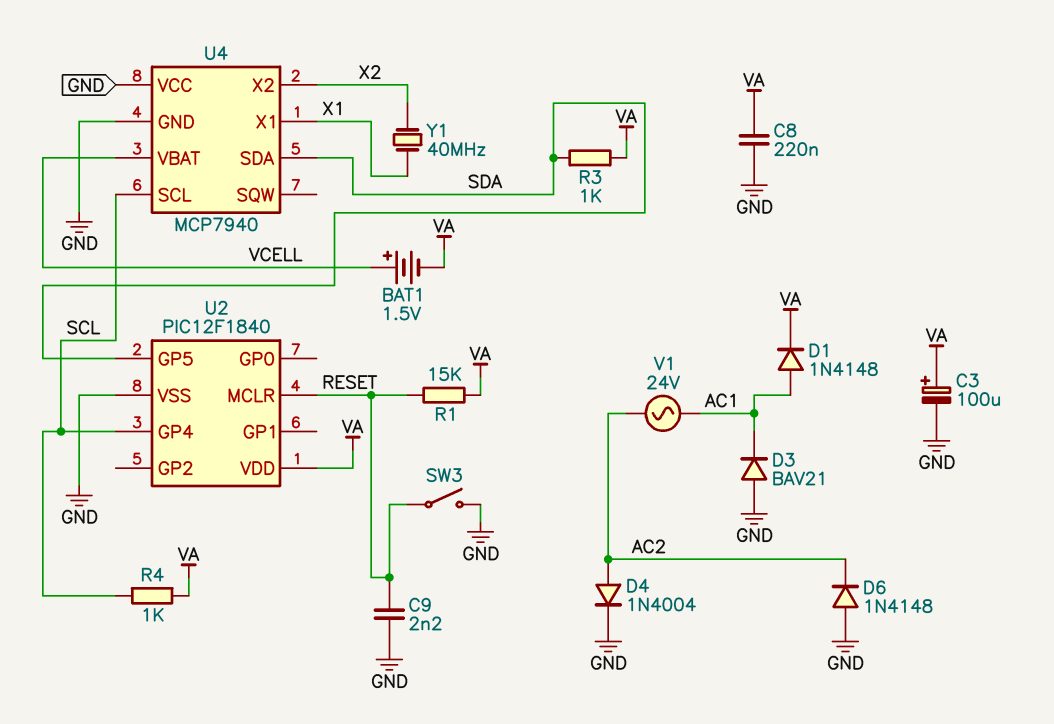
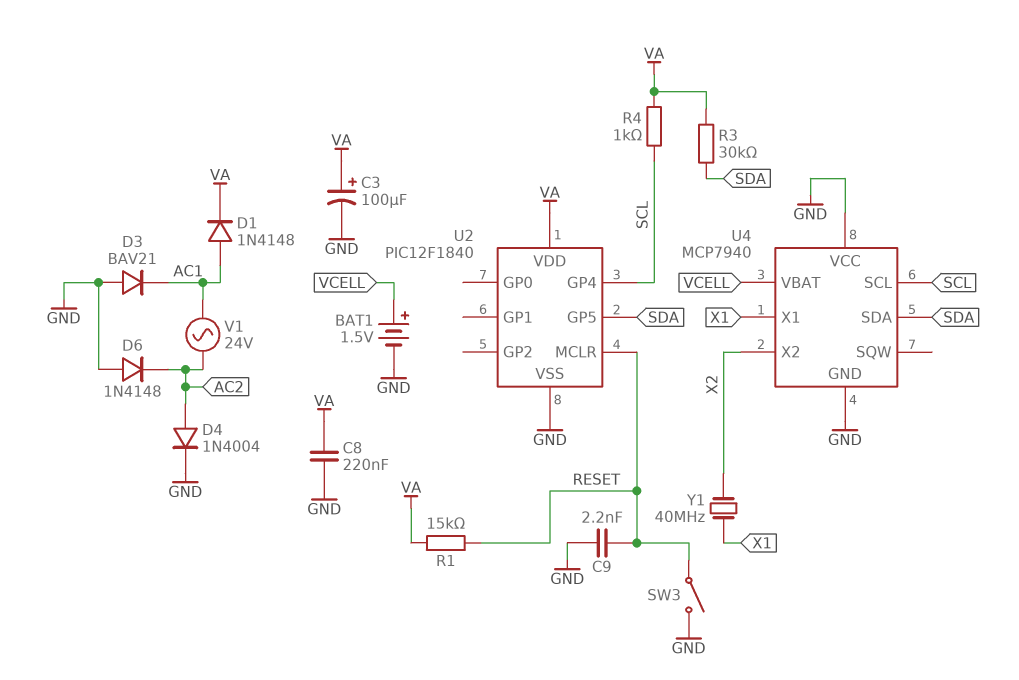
BAT1: 1.5V (plus VCELL, minus VA) -> 1.5V (plus VCELL, minus GND)
R3: 1k (SDA, VA) -> 30k (SDA, VA)

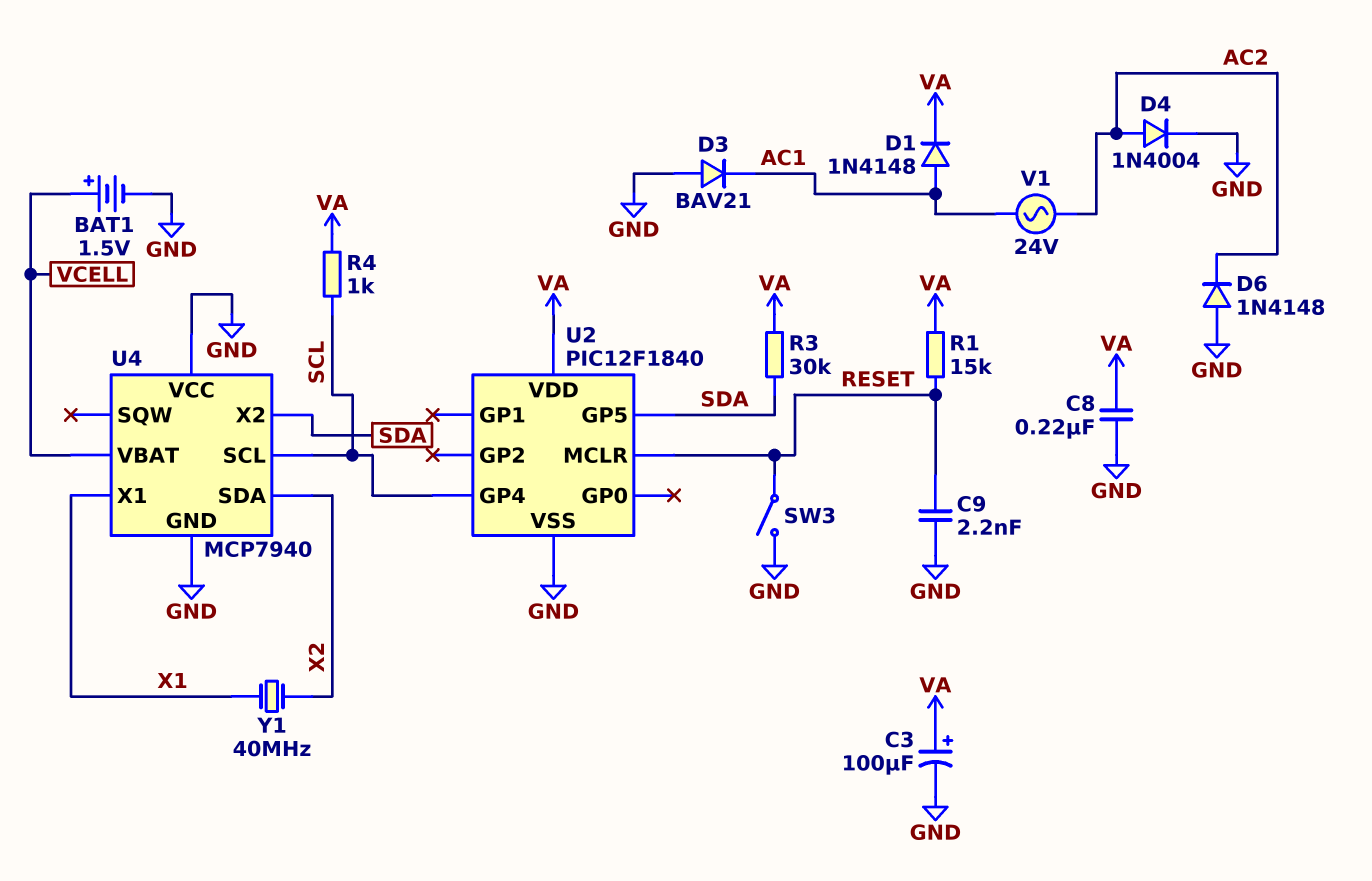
U4 pin SDA: SDA -> X2
U4 pin X2: X2 -> SDA

